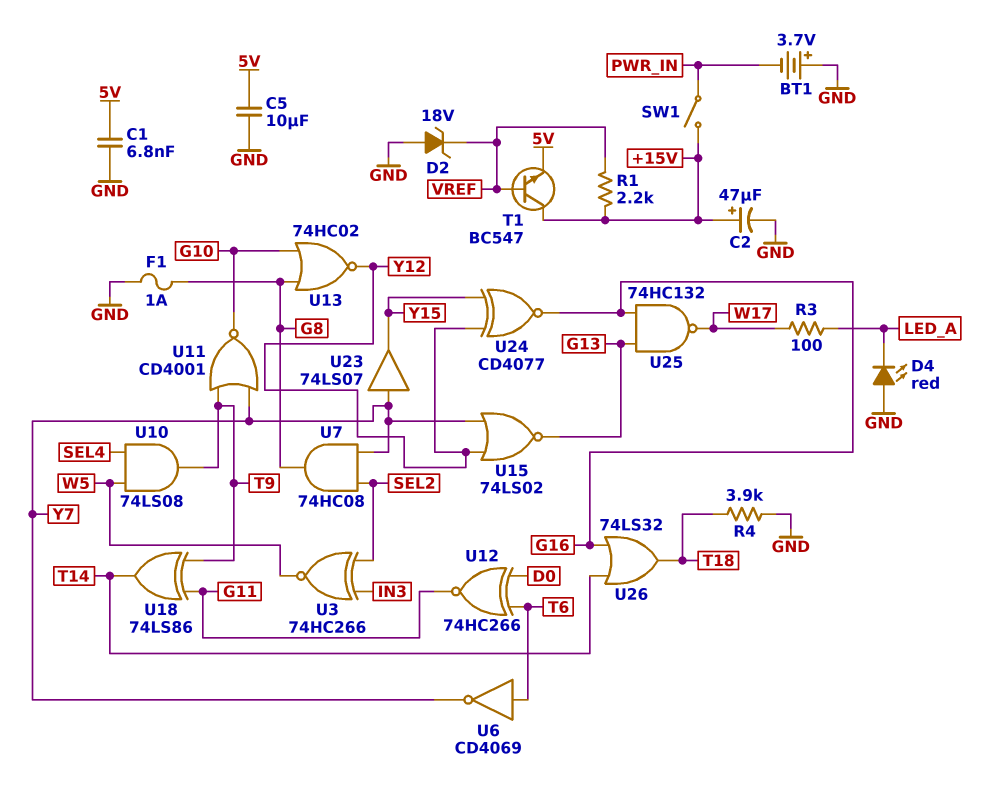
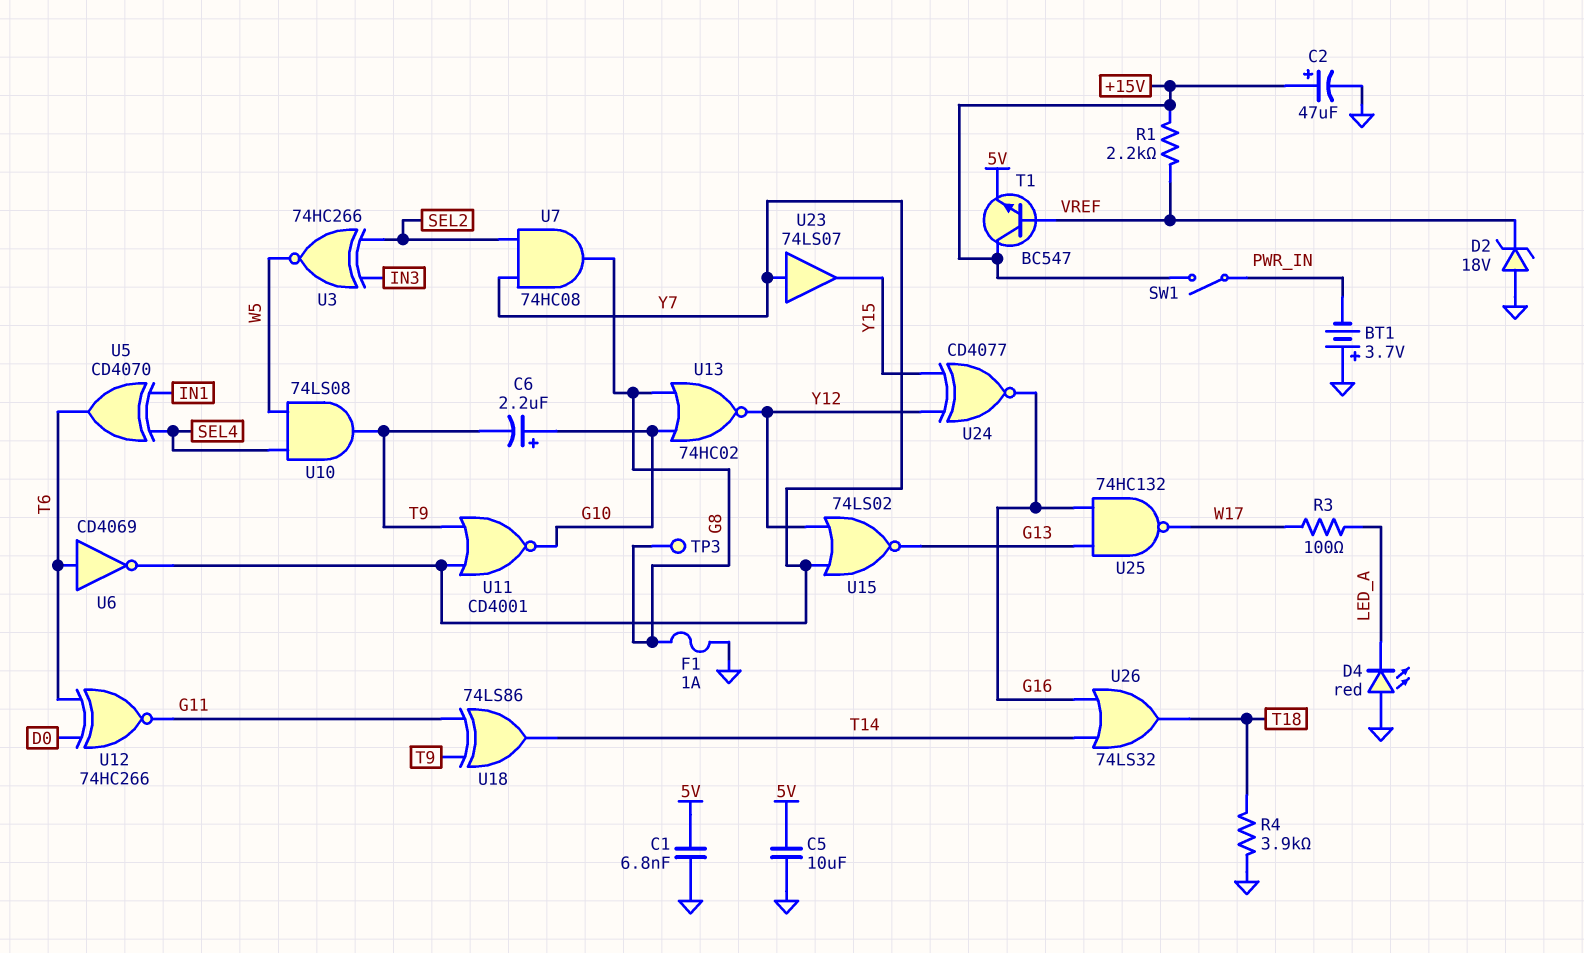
C6: none -> 2.2uF (plus G10, minus T9)
TP3: none -> test point (G8)
U5: none -> XOR CD4070 (in IN1, in SEL4, out T6)

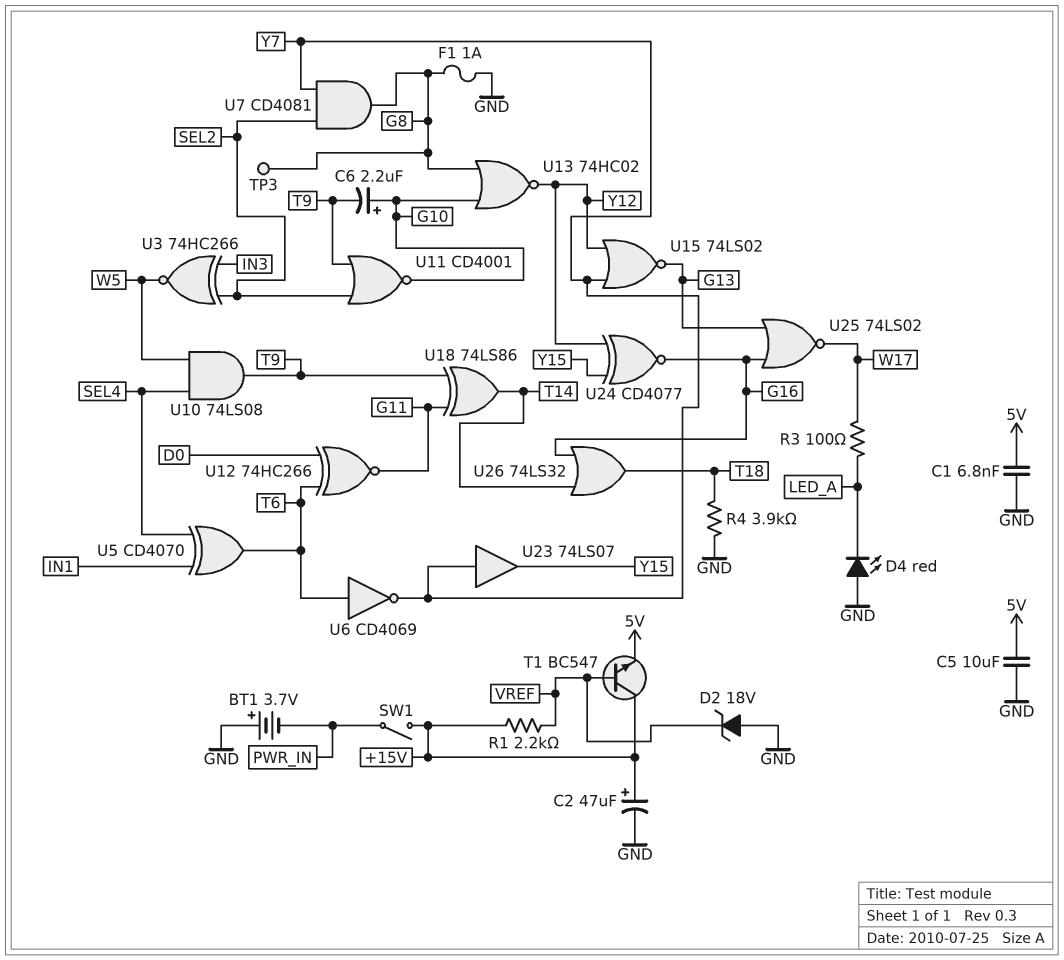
U7: AND 74HC08 (in SEL2, in Y7, out G8) -> AND CD4081 (in SEL2, in Y7, out G8)
U11: NOR CD4001 (in T9, in Y7, out G10) -> NOR CD4001 (in SEL2, in T9, out G10)
U25: NAND 74HC132 (in G13, in G16, out W17) -> NOR 74LS02 (in G13, in G16, out W17)

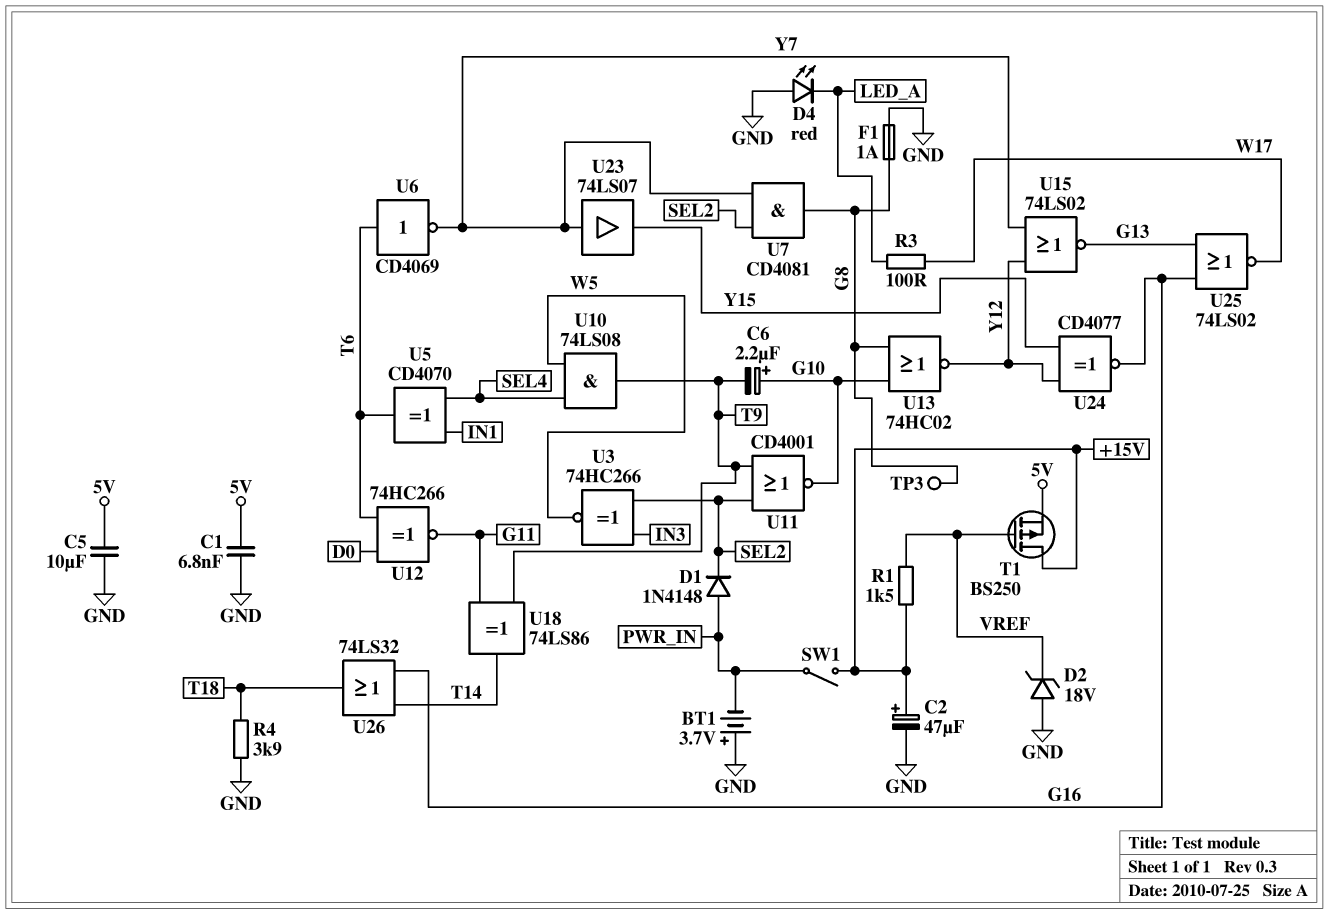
D1: none -> diode 1N4148 (A PWR_IN, K SEL2)
R1: 2.2k (+15V, VREF) -> 1.5k (+15V, VREF)
T1: NPN BC547 (B VREF, C +15V, E 5V) -> PMOS BS250 (G VREF, D +15V, S 5V)

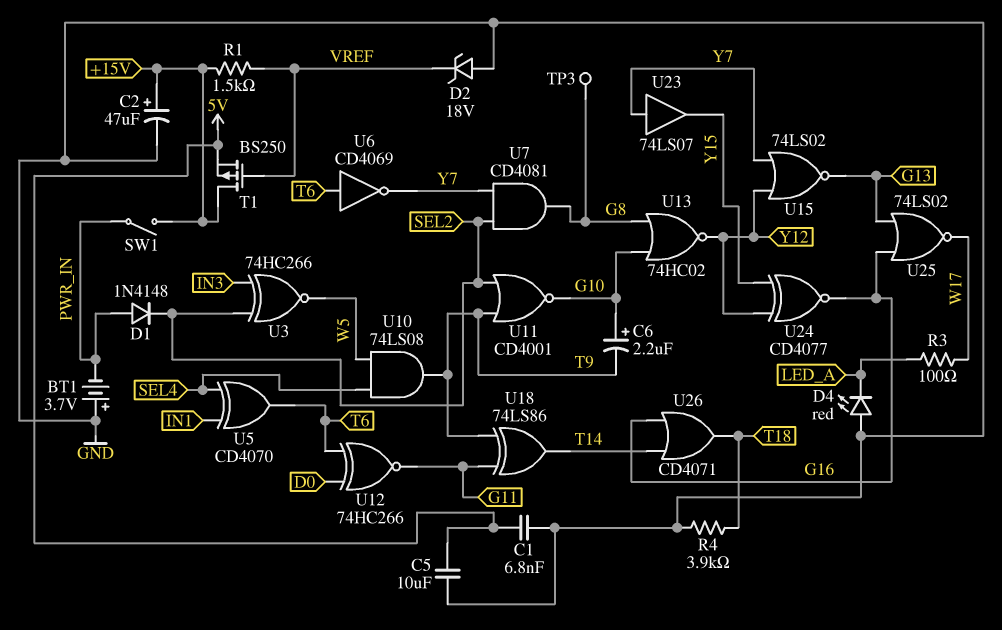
F1: 1A (G8, GND) -> none
U26: OR 74LS32 (in G16, in T14, out T18) -> OR CD4071 (in G16, in T14, out T18)

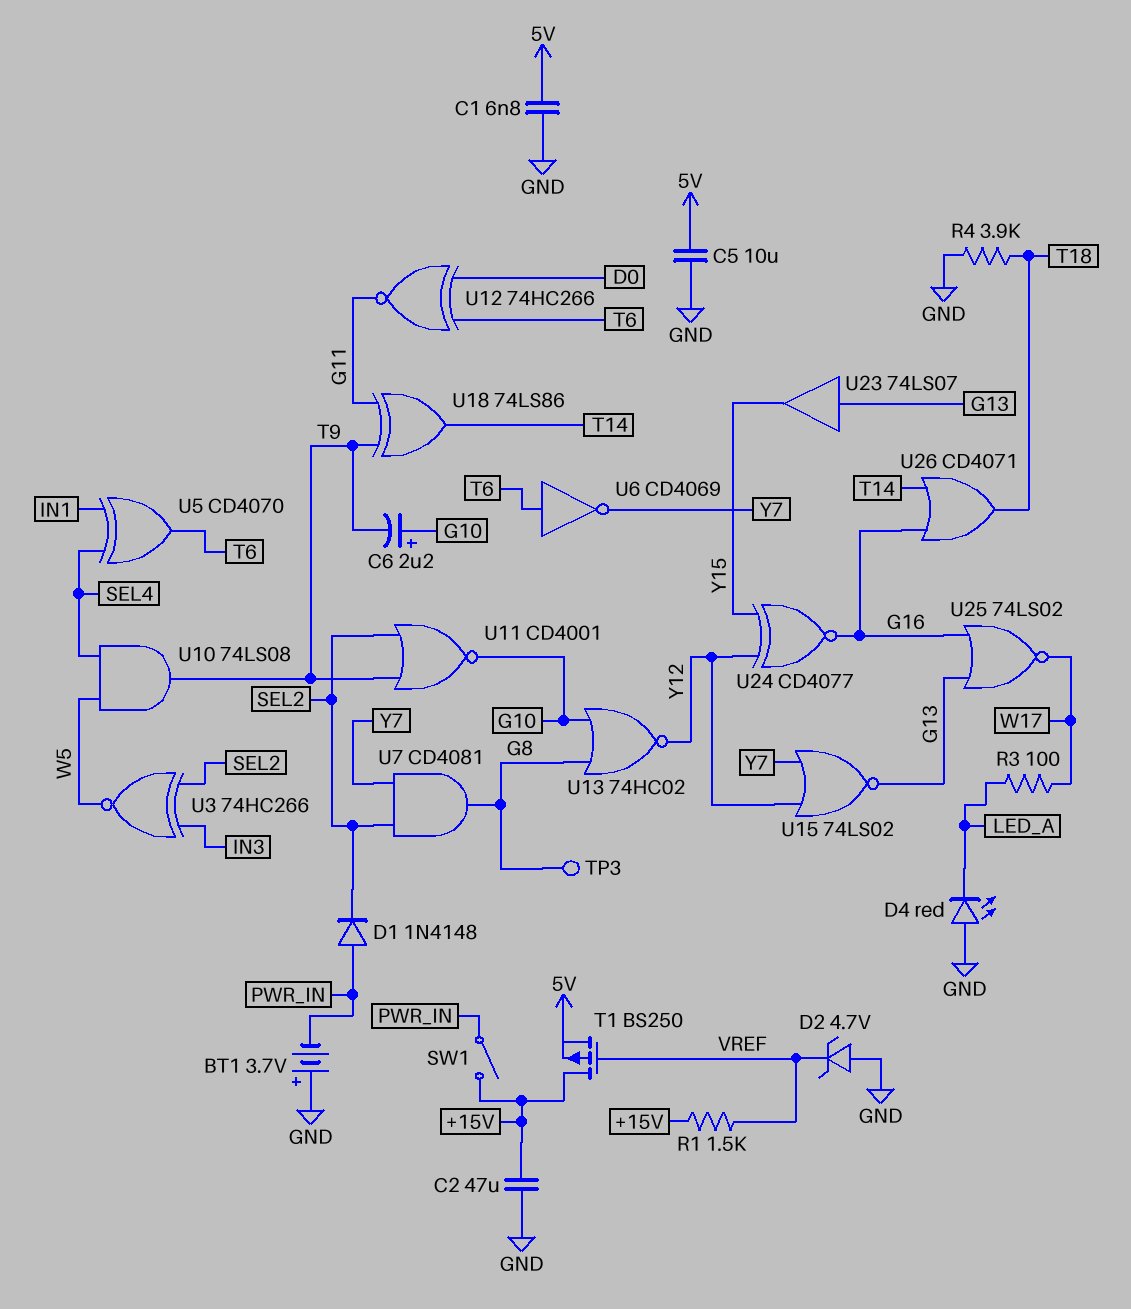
C2: 47uF (plus +15V, minus GND) -> 47uF (+15V, GND)
D2: zener 18V (A GND, K VREF) -> zener 4.7V (A GND, K VREF)
U23: buffer 74LS07 (in Y7, out Y15) -> buffer 74LS07 (in G13, out Y15)

